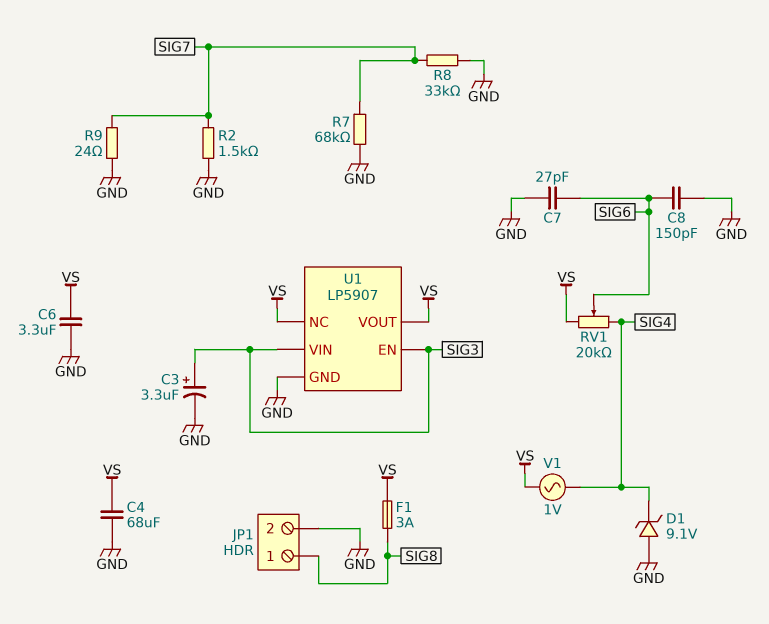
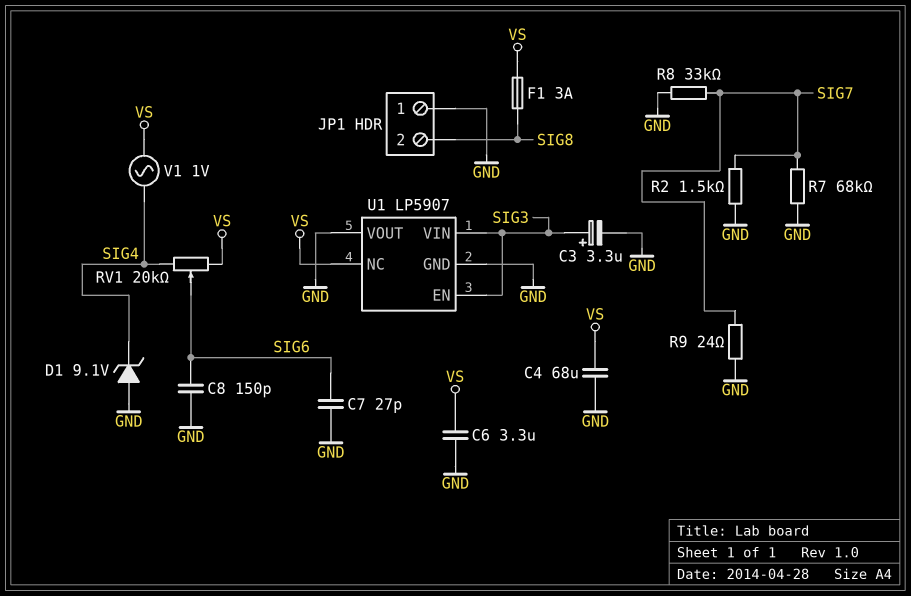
JP1 pin 1: SIG8 -> GND
JP1 pin 2: GND -> SIG8
U1 pin VOUT: VS -> GND

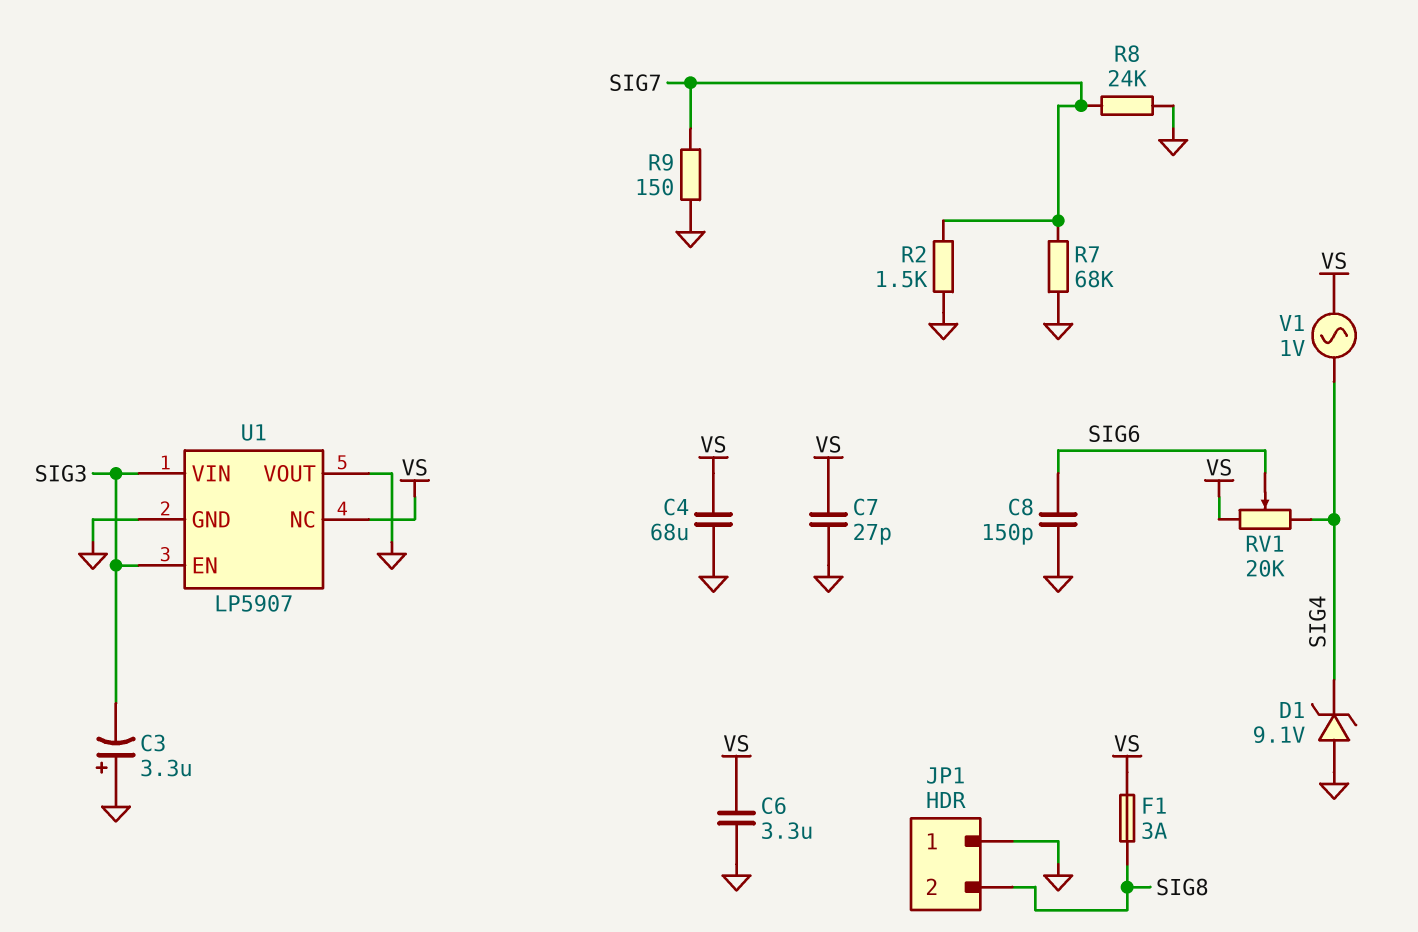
C3: 3.3uF (plus SIG3, minus GND) -> 3.3uF (plus GND, minus SIG3)
C7: 27pF (GND, SIG6) -> 27pF (GND, VS)
R8: 33k (GND, SIG7) -> 24k (GND, SIG7)
R9: 24 (GND, SIG7) -> 150 (GND, SIG7)

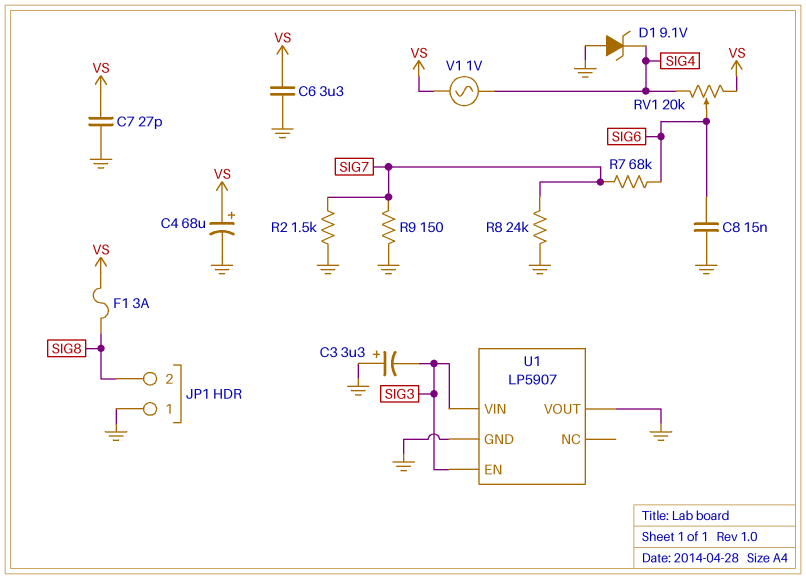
C4: 68uF (GND, VS) -> 68uF (plus VS, minus GND)
C8: 150pF (GND, SIG6) -> 15nF (GND, SIG6)
R7: 68k (GND, SIG7) -> 68k (SIG6, SIG7)
U1 pin NC: VS -> none

